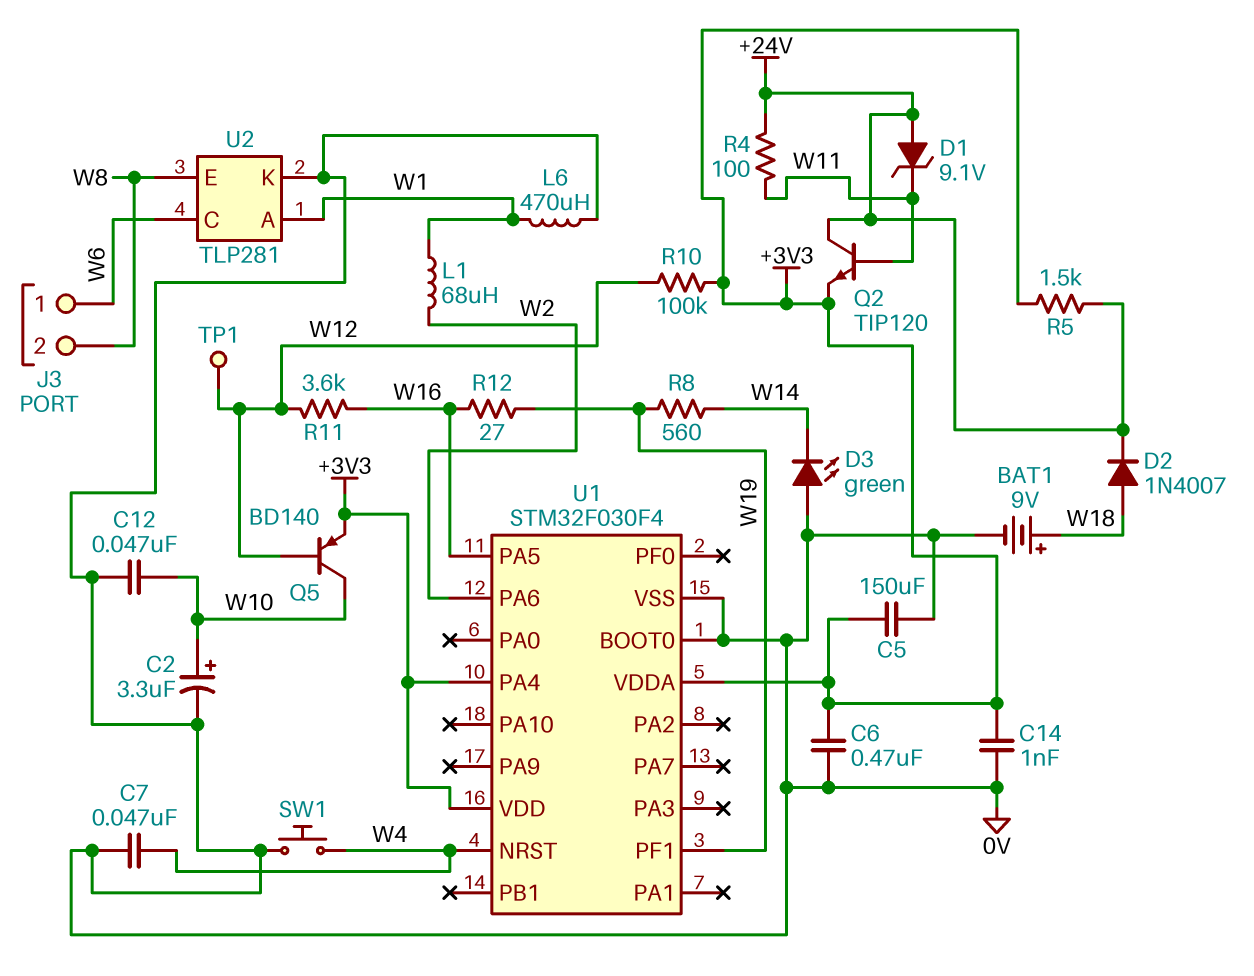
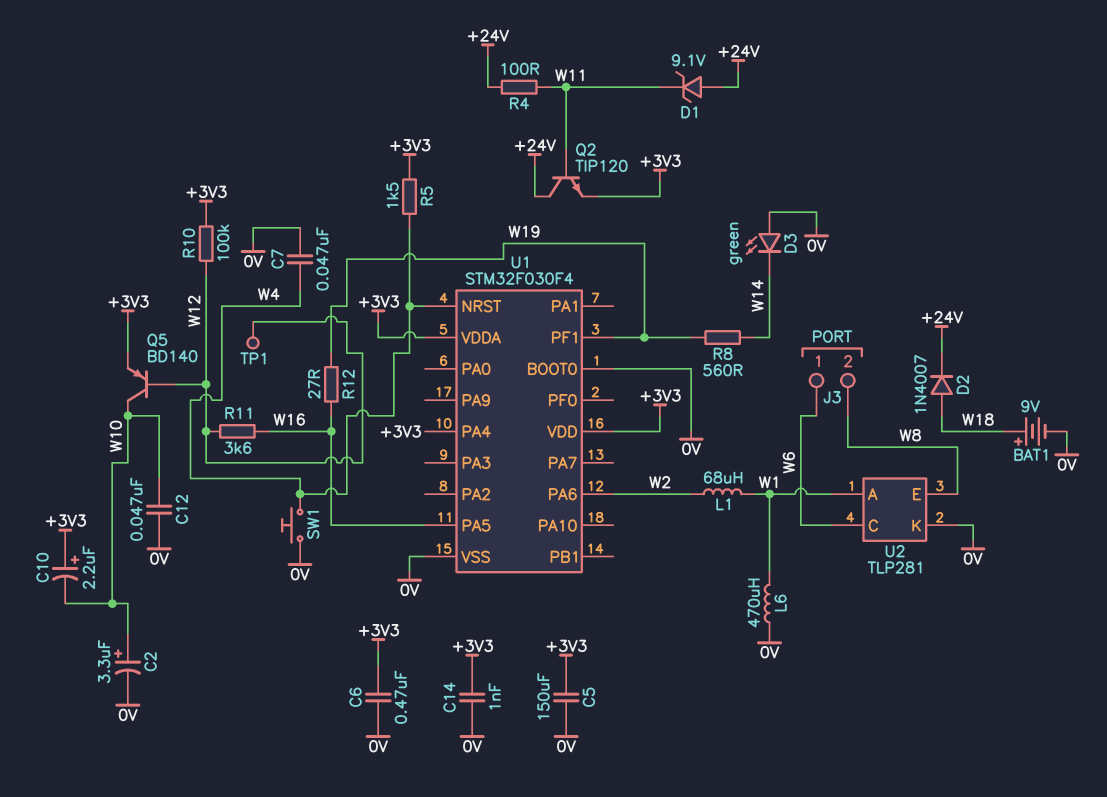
C10: none -> 2.2uF (plus +3V3, minus W10)
R5: 1.5k (+3V3, +24V) -> 1.5k (+3V3, W4)

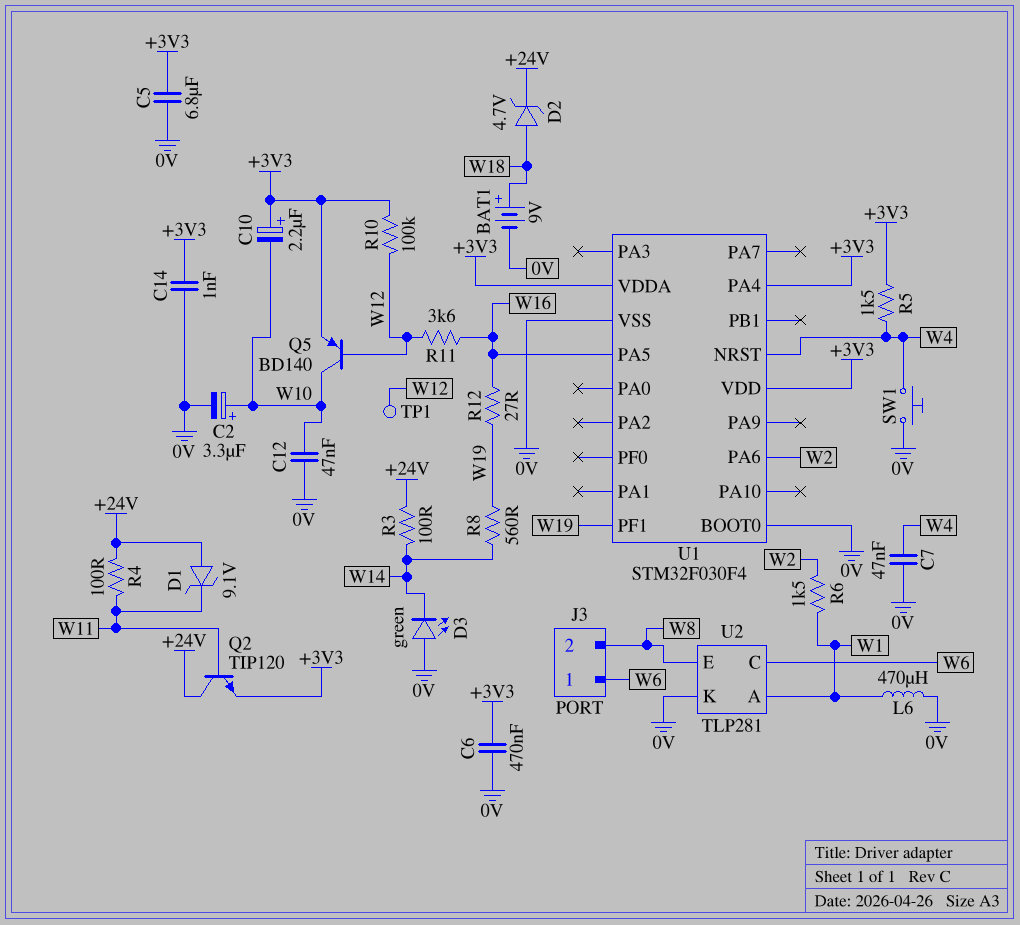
C5: 150uF (+3V3, 0V) -> 6.8uF (+3V3, 0V)
D2: diode 1N4007 (A W18, K +24V) -> zener 4.7V (A W18, K +24V)
L1: 68uH (W1, W2) -> none
R3: none -> 100 (+24V, W14)
R6: none -> 1.5k (W1, W2)

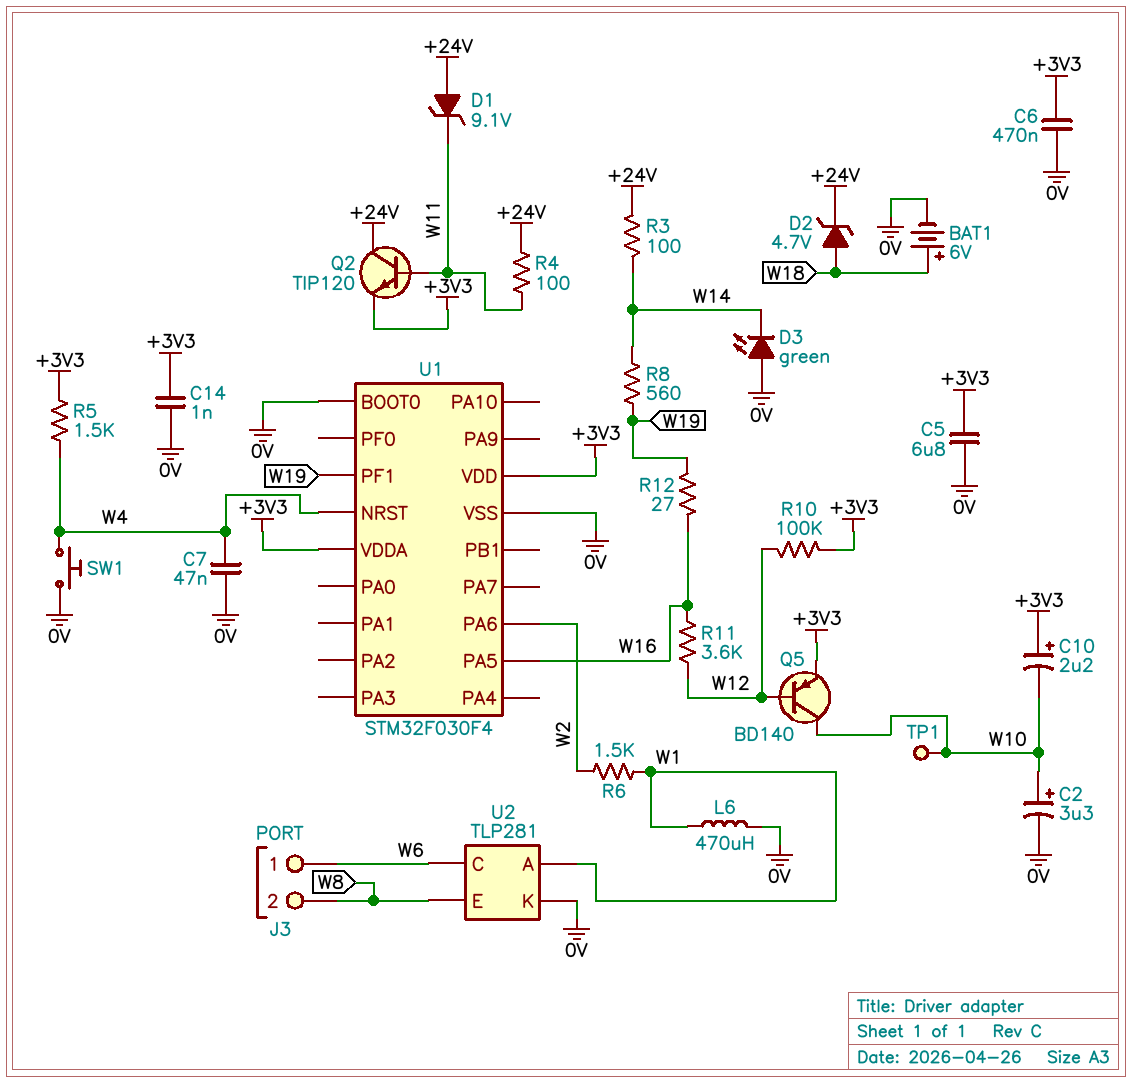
BAT1: 9V (plus W18, minus 0V) -> 6V (plus W18, minus 0V)
C12: 47nF (0V, W10) -> none
TP1: test point (W12) -> test point (W10)
U1 pin PA4: +3V3 -> none

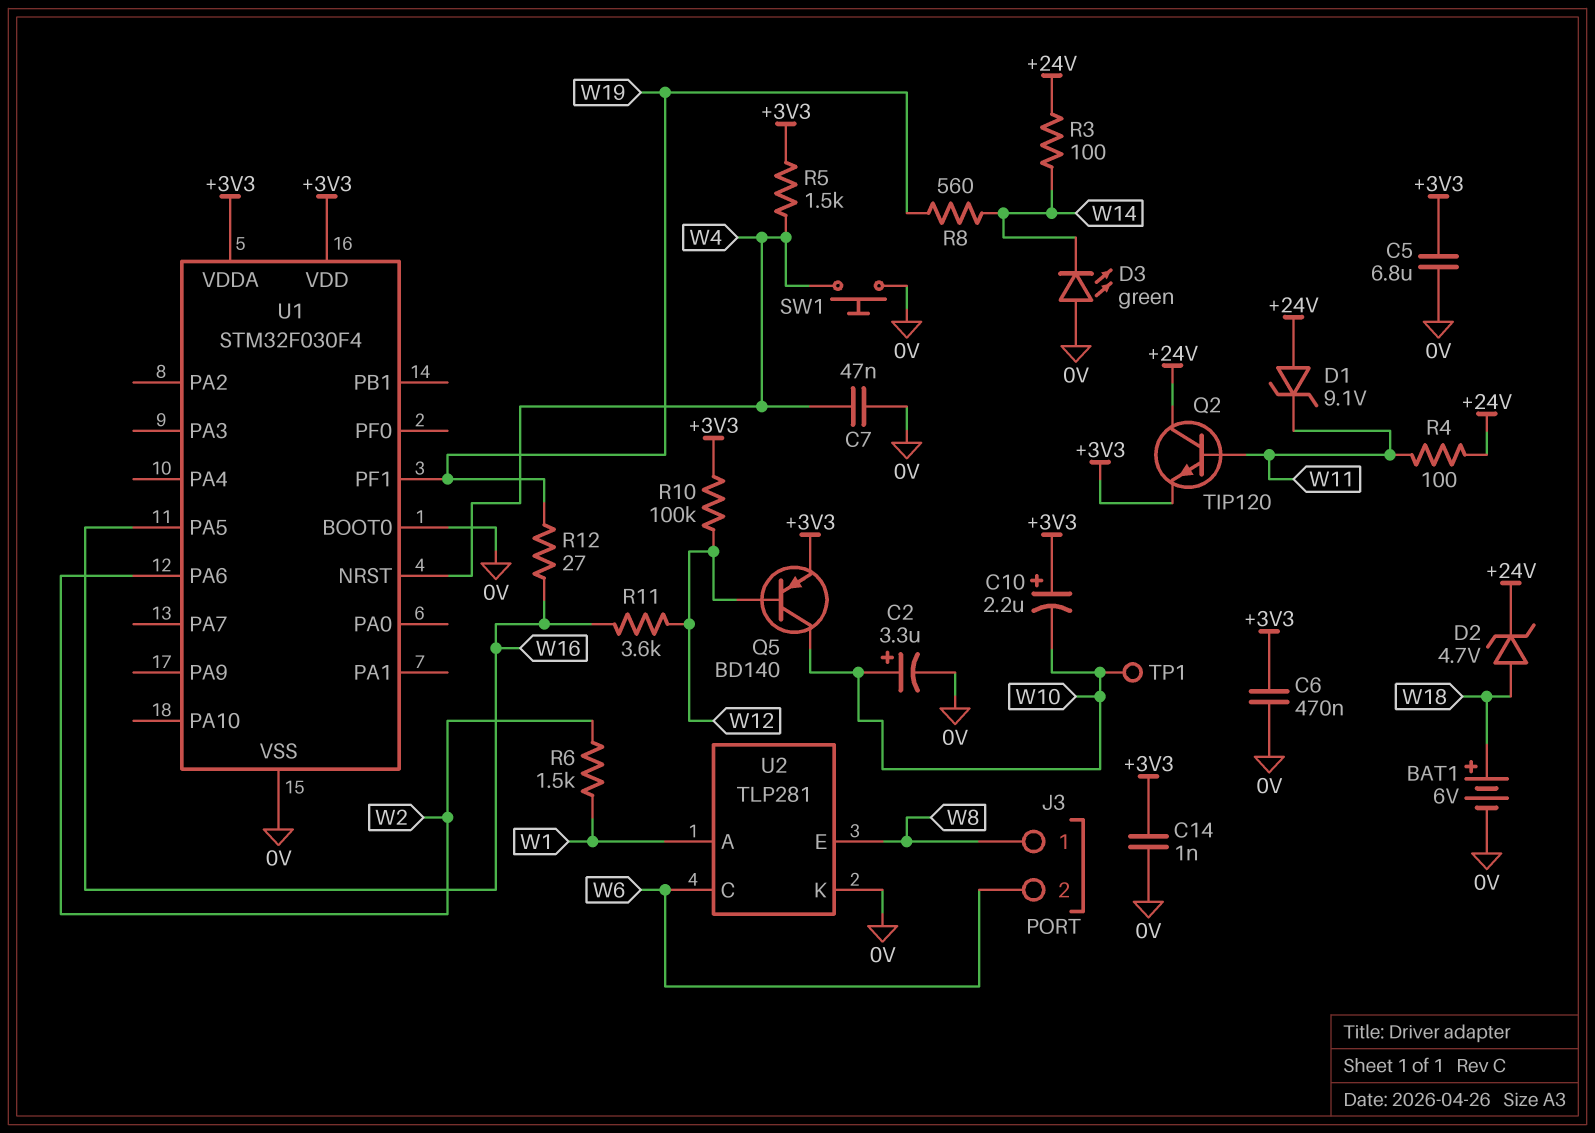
J3 pin 1: W6 -> W8
J3 pin 2: W8 -> W6
L6: 470uH (0V, W1) -> none

